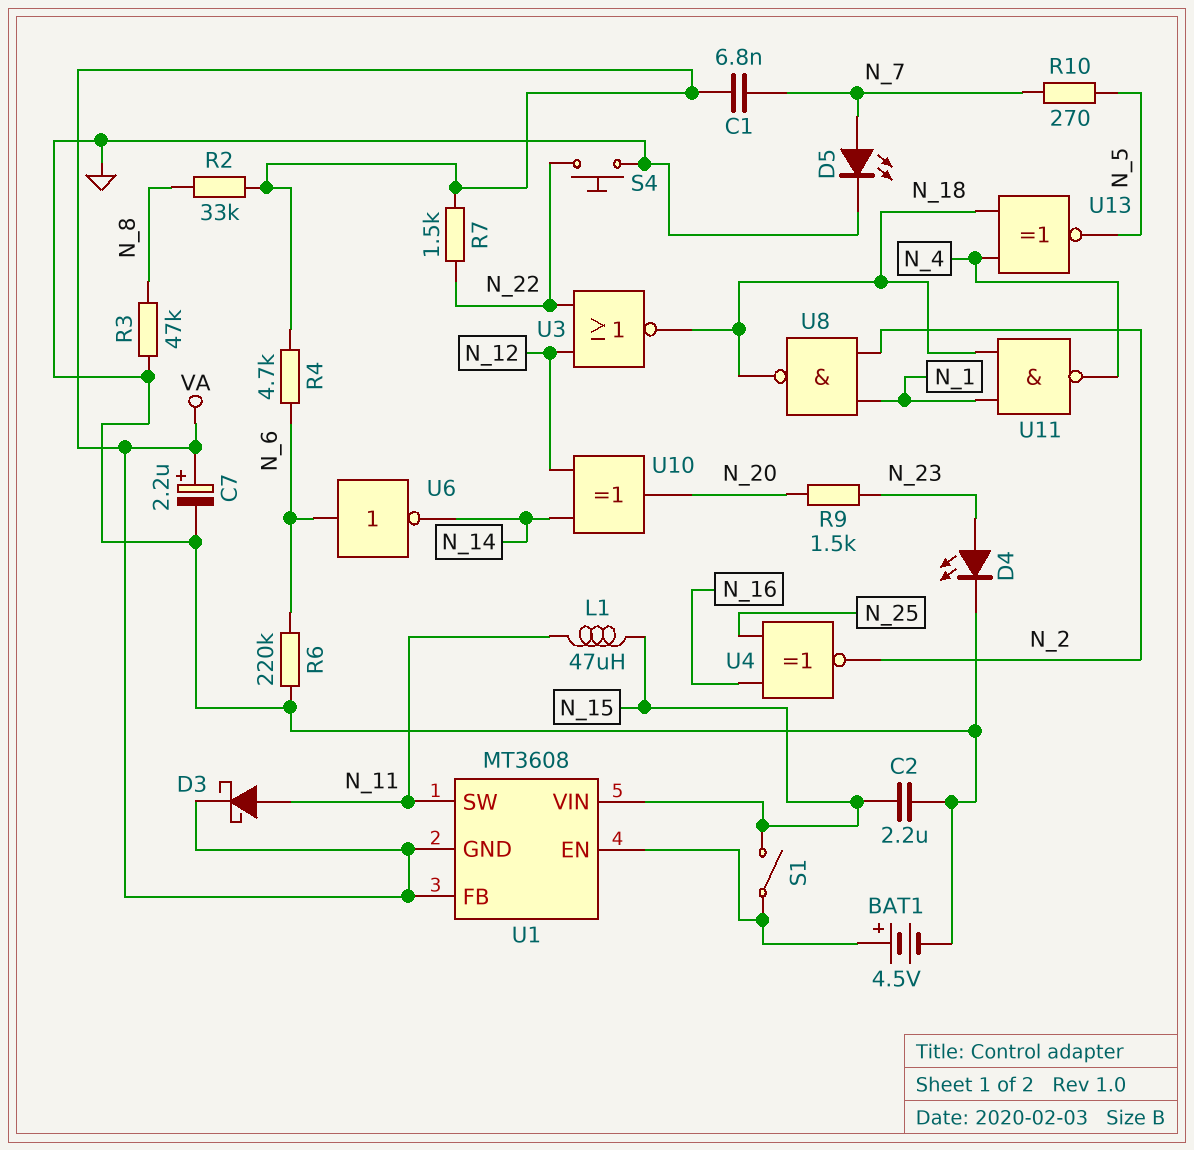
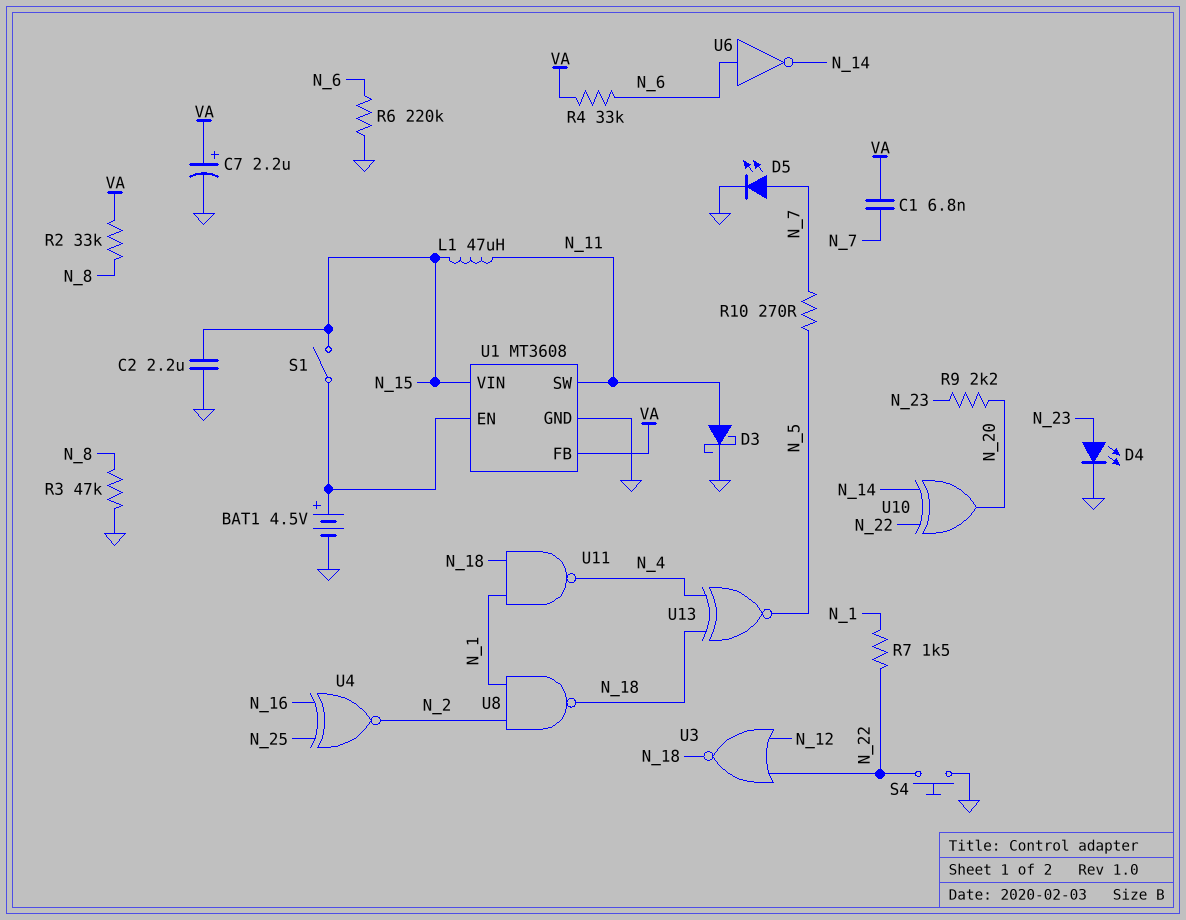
D3: schottky (A N_11, K VA) -> schottky (A N_11, K GND)
R4: 4.7k (N_6, VA) -> 33k (N_6, VA)
R7: 1.5k (N_22, VA) -> 1.5k (N_1, N_22)
R9: 1.5k (N_20, N_23) -> 2.2k (N_20, N_23)
U1 pin GND: VA -> GND
U10: XOR (in N_12, in N_14, out N_20) -> XOR (in N_14, in N_22, out N_20)

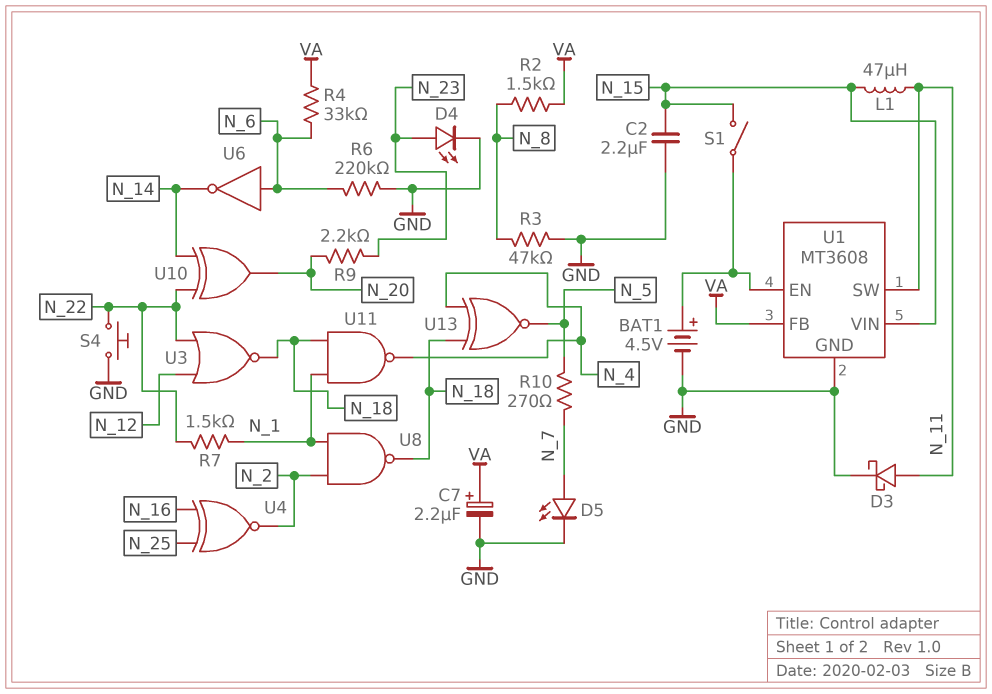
C1: 6.8nF (N_7, VA) -> none
R2: 33k (N_8, VA) -> 1.5k (N_8, VA)

